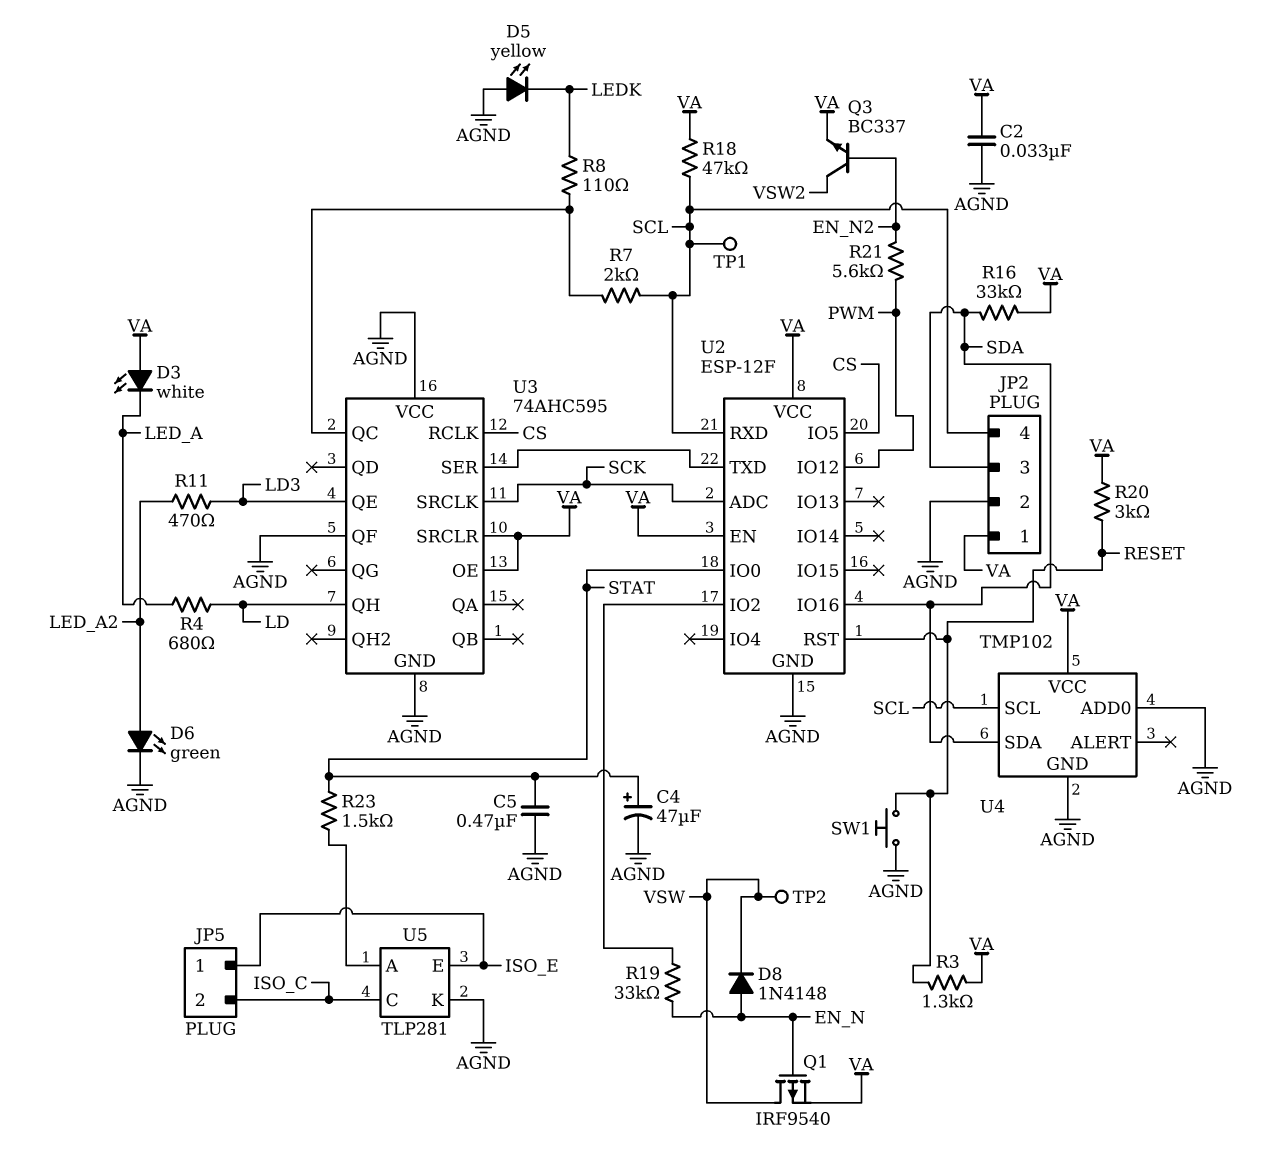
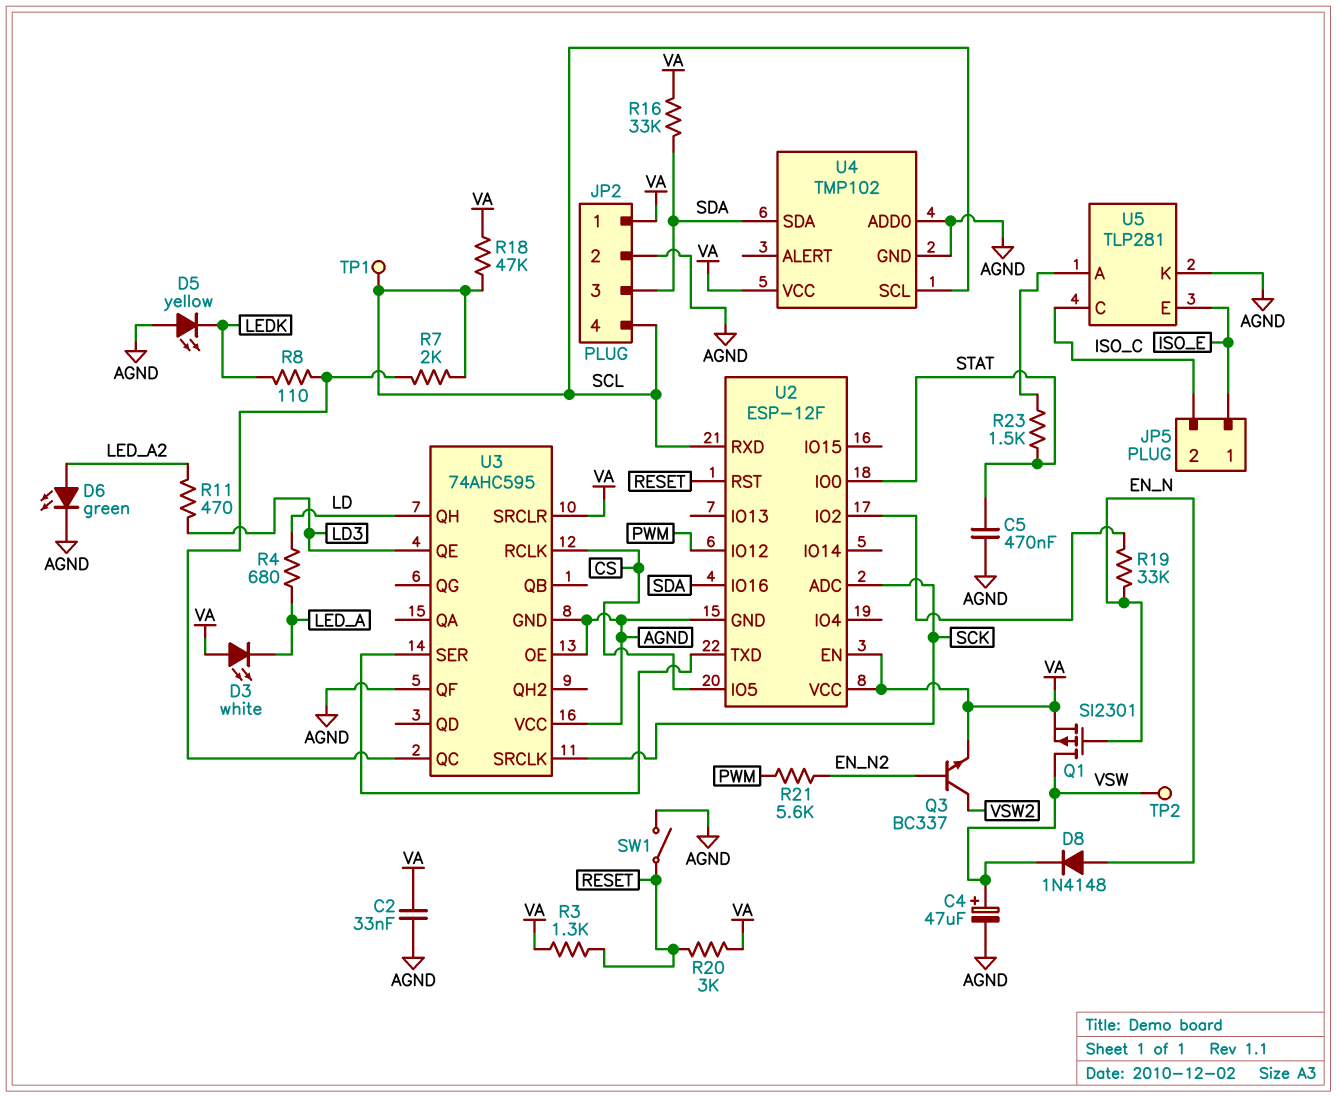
C4: 47uF (plus STAT, minus AGND) -> 47uF (plus VSW, minus AGND)
Q1: PMOS IRF9540 (G EN_N, D VSW, S VA) -> PMOS SI2301 (G EN_N, D VSW, S VA)
SW1: button (AGND, RESET) -> switch (AGND, RESET)
U3 pin OE: VA -> AGND

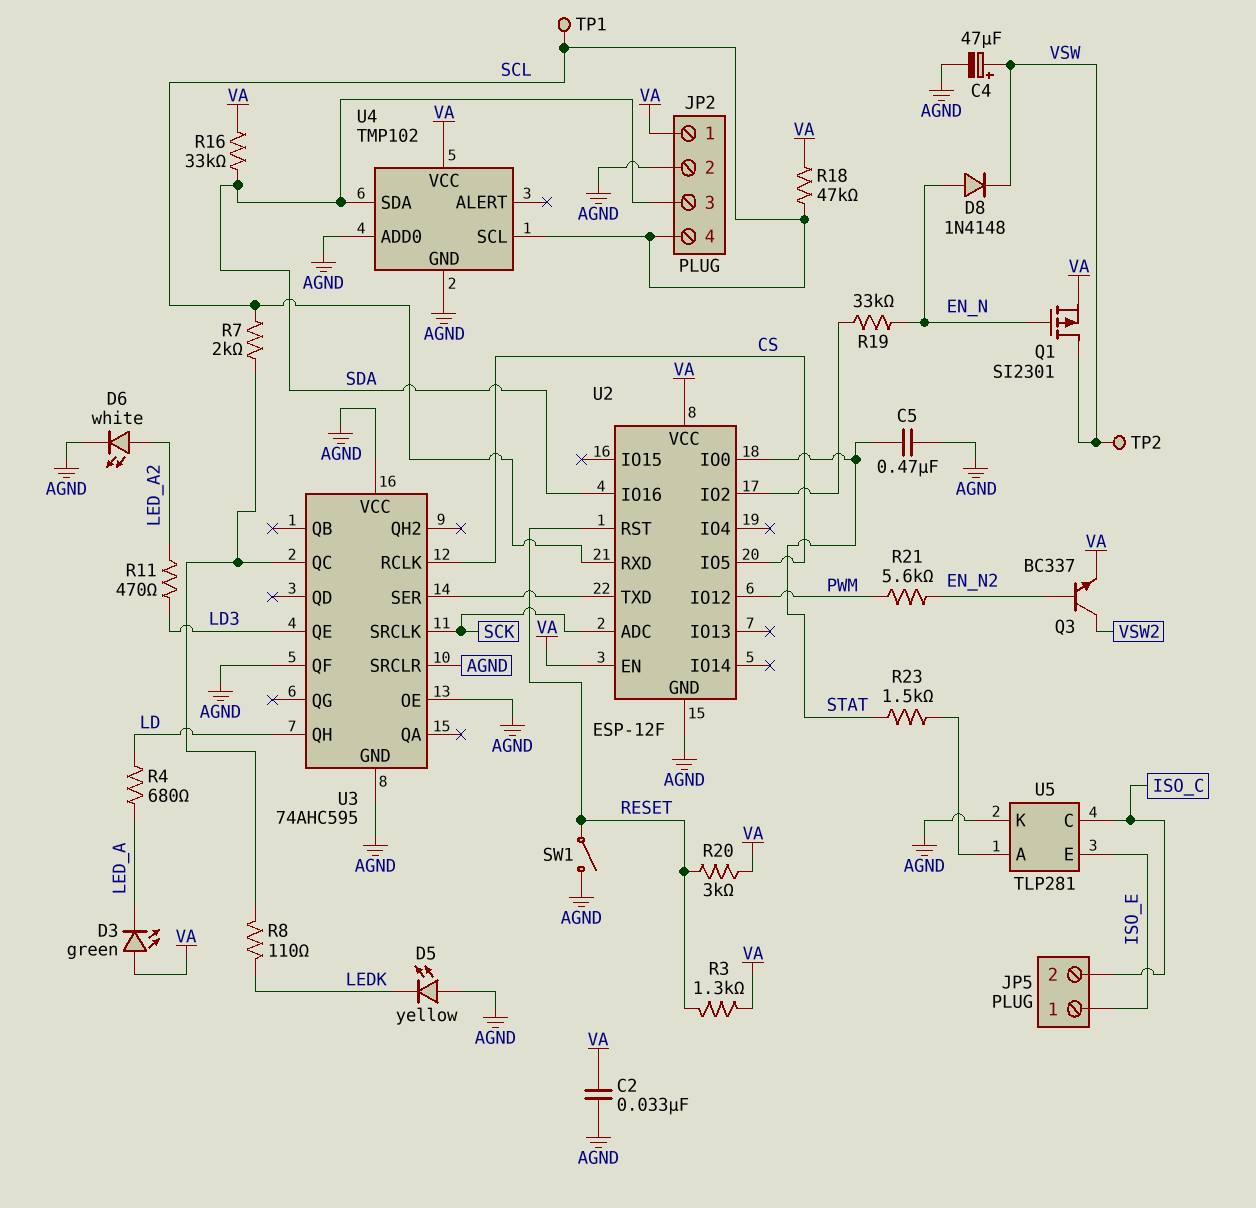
D3: LED white (A VA, K LED_A) -> LED green (A VA, K LED_A)
D6: LED green (A LED_A2, K AGND) -> LED white (A LED_A2, K AGND)
U3 pin SRCLR: VA -> AGND

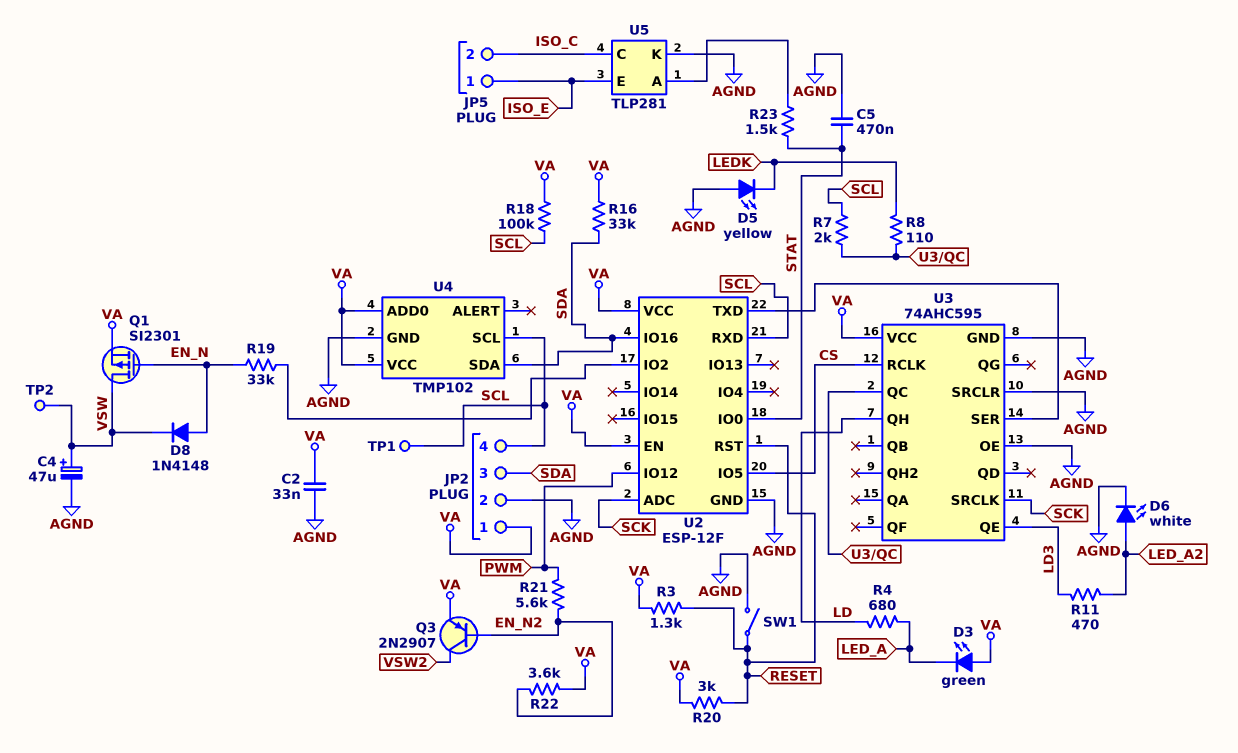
Q3: NPN BC337 (B EN_N2, C VSW2, E VA) -> PNP 2N2907 (B EN_N2, C VSW2, E VA)
R18: 47k (SCL, VA) -> 100k (SCL, VA)
R22: none -> 3.6k (EN_N2, VA)
U3 pin QF: AGND -> none
U3 pin VCC: AGND -> VA
U4 pin ADD0: AGND -> VA

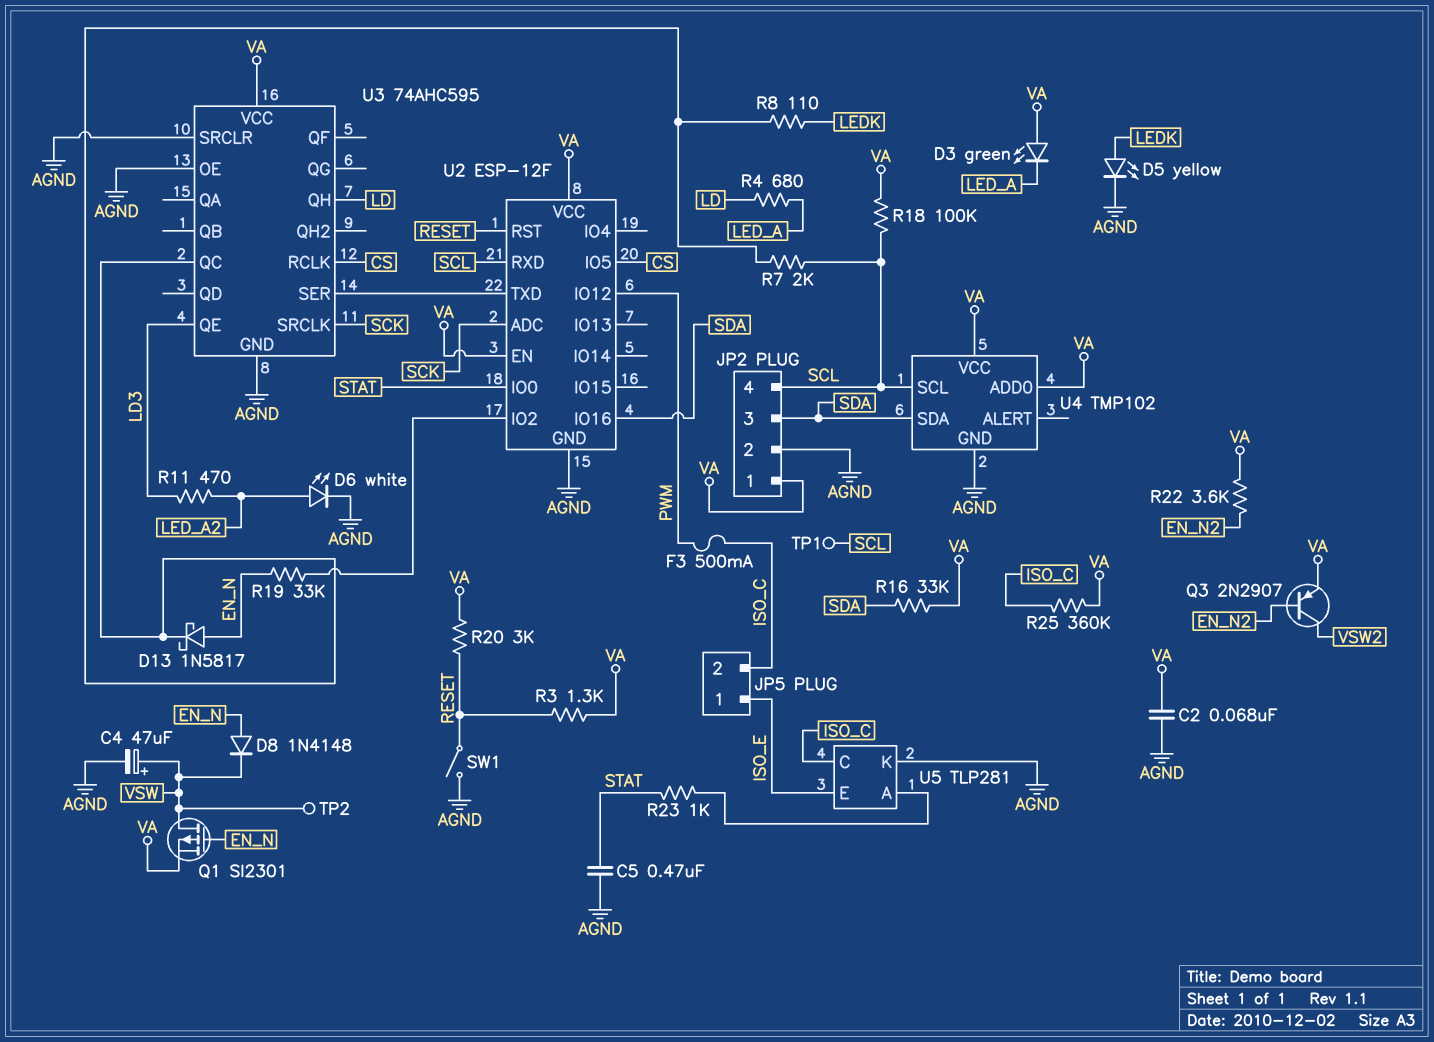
C2: 33nF (AGND, VA) -> 68nF (AGND, VA)
D5: LED yellow (A AGND, K LEDK) -> LED yellow (A LEDK, K AGND)
D13: none -> schottky 1N5817 (A EN_N, K U3/QC)
F3: none -> 500mA (ISO_C, PWM)
R21: 5.6k (EN_N2, PWM) -> none
R23: 1.5k (STAT, U5/A) -> 1k (STAT, U5/A)
R25: none -> 360k (ISO_C, VA)

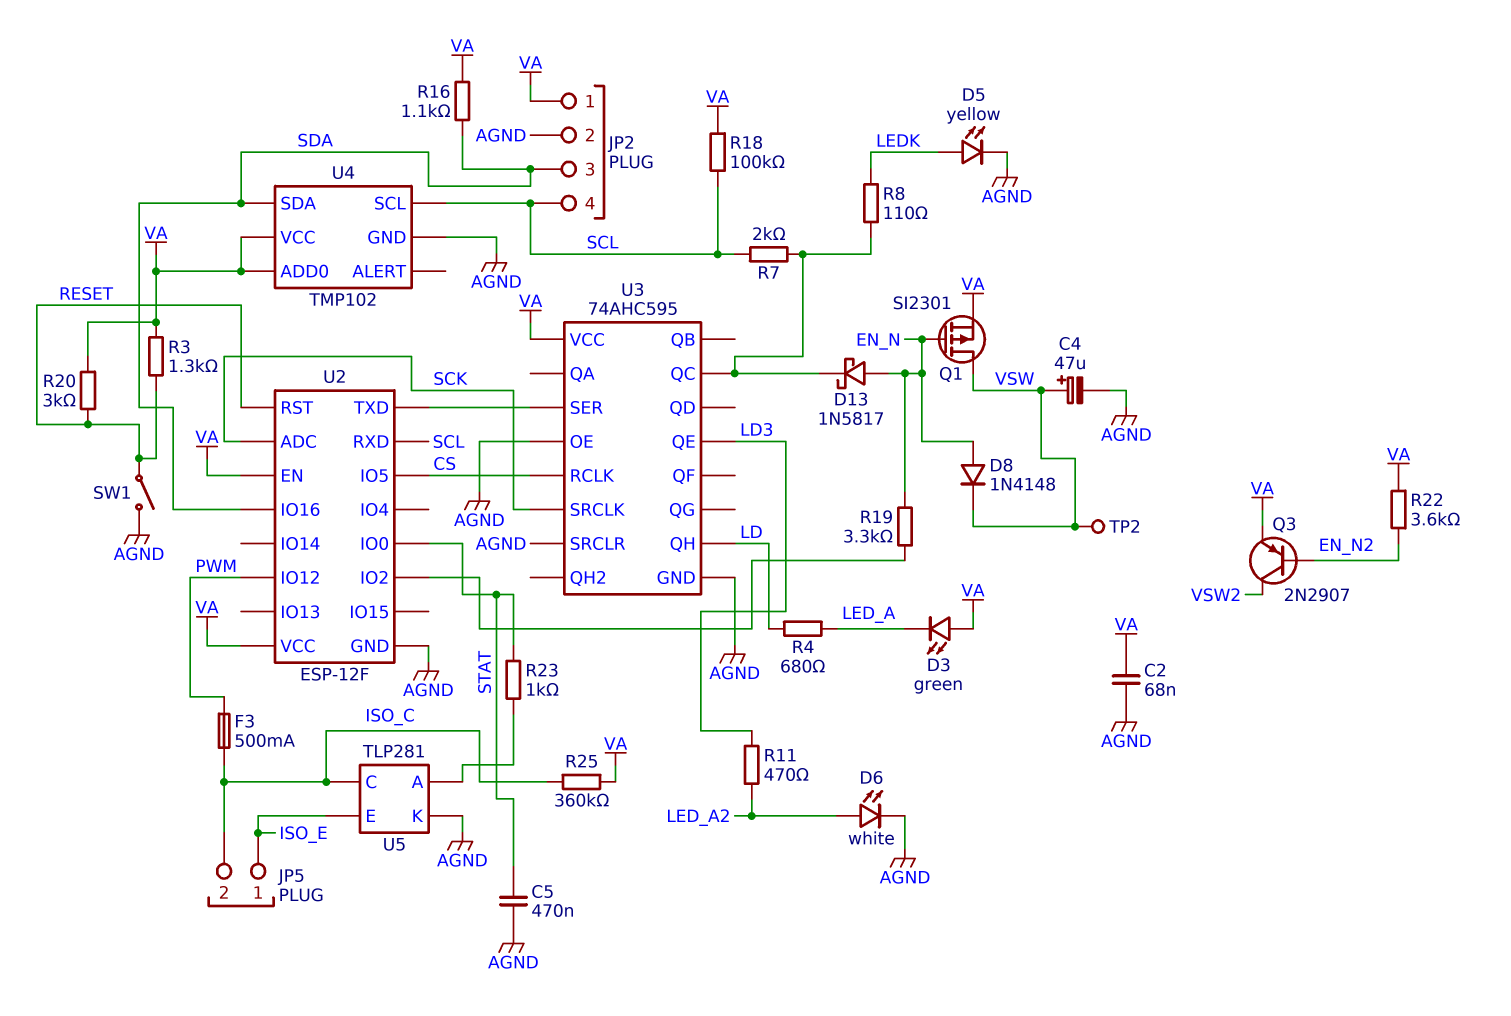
R16: 33k (SDA, VA) -> 1.1k (SDA, VA)
R19: 33k (EN_N, U2/IO2) -> 3.3k (EN_N, U2/IO2)
TP1: test point (SCL) -> none

